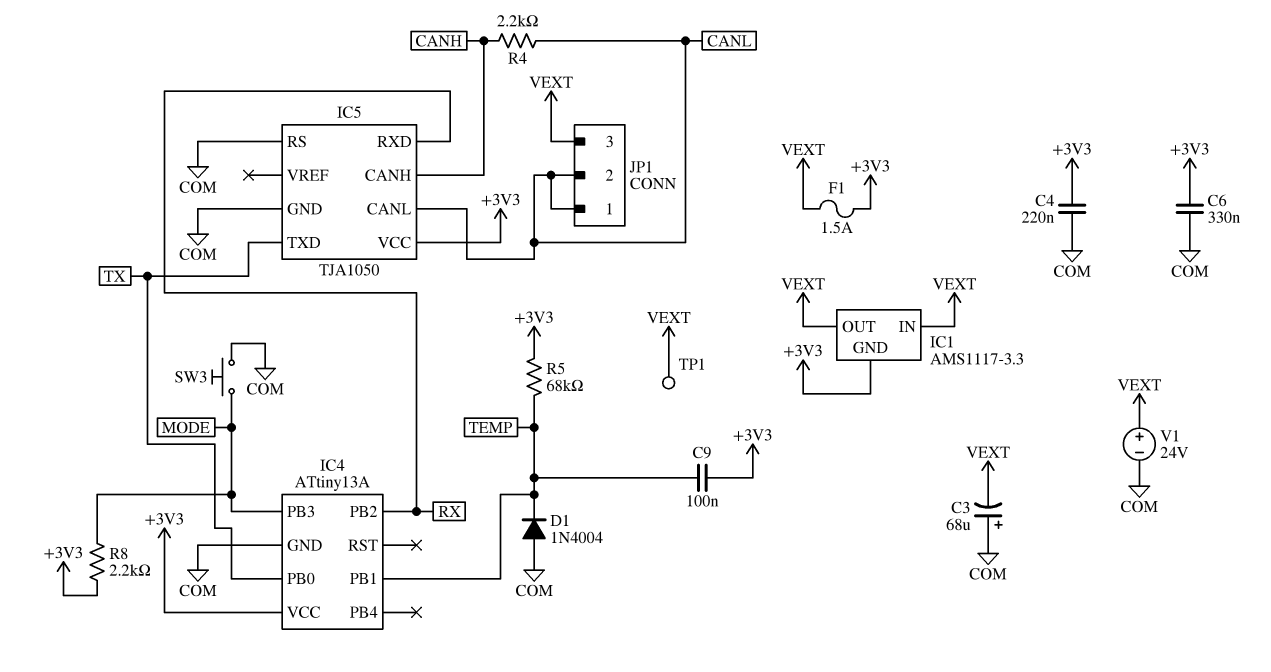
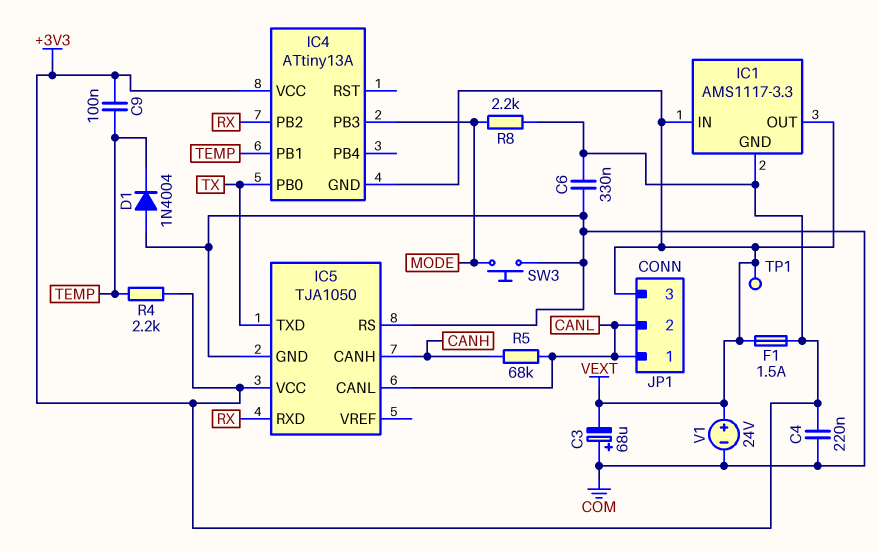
IC4 pin GND: COM -> VEXT
R4: 2.2k (CANH, CANL) -> 2.2k (+3V3, TEMP)
R5: 68k (+3V3, TEMP) -> 68k (CANH, CANL)

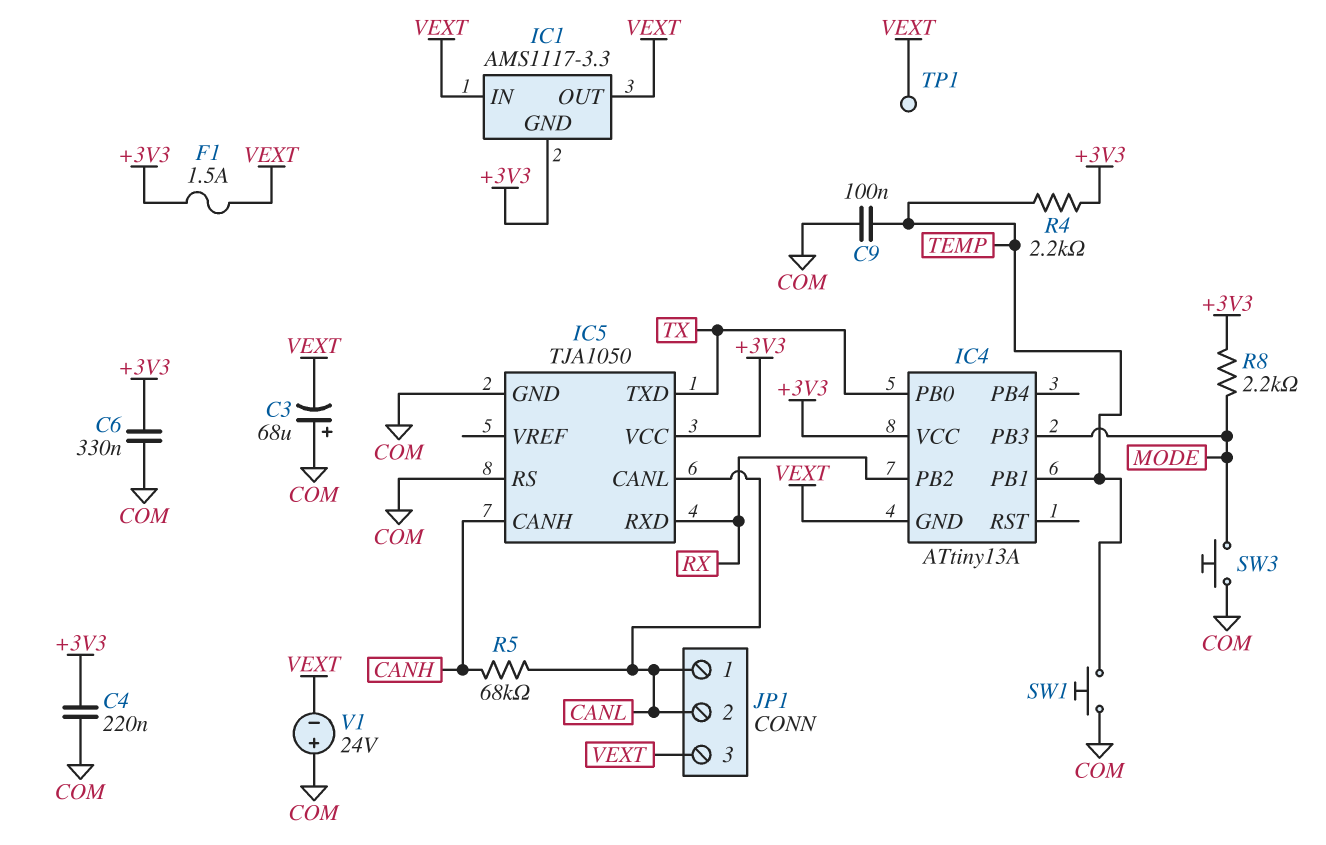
C9: 100nF (+3V3, TEMP) -> 100nF (COM, TEMP)
D1: diode 1N4004 (A COM, K TEMP) -> none
SW1: none -> button (COM, TEMP)
V1: 24V (plus VEXT, minus COM) -> 24V (plus COM, minus VEXT)

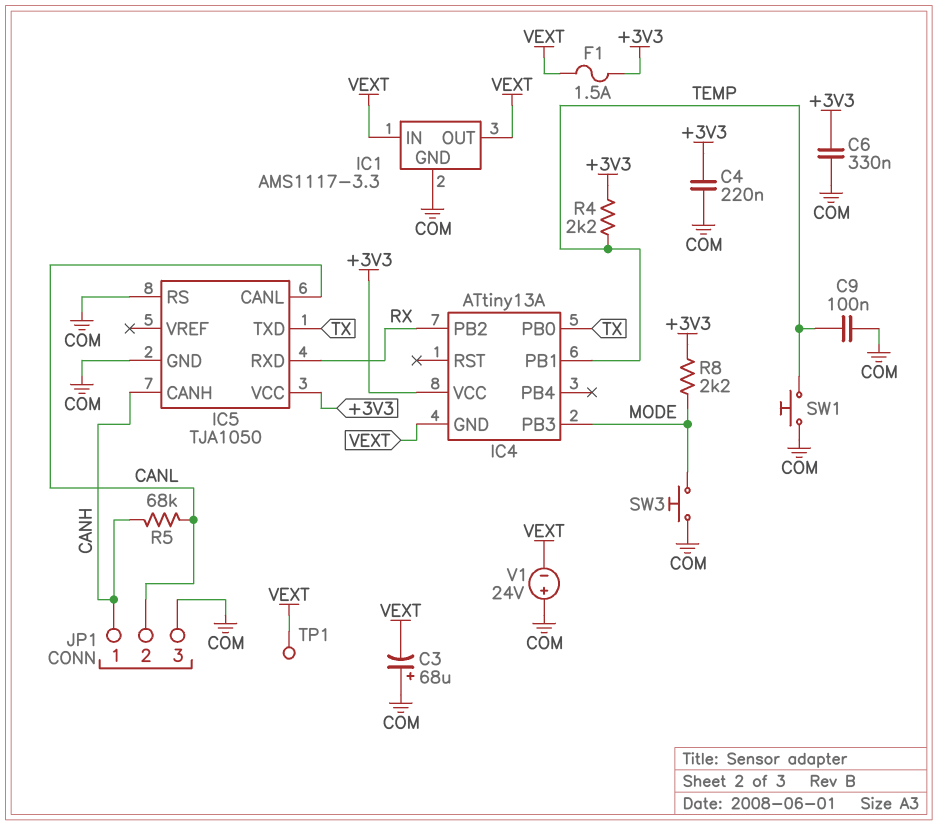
IC1 pin GND: +3V3 -> COM
JP1 pin 1: CANL -> CANH
JP1 pin 3: VEXT -> COM

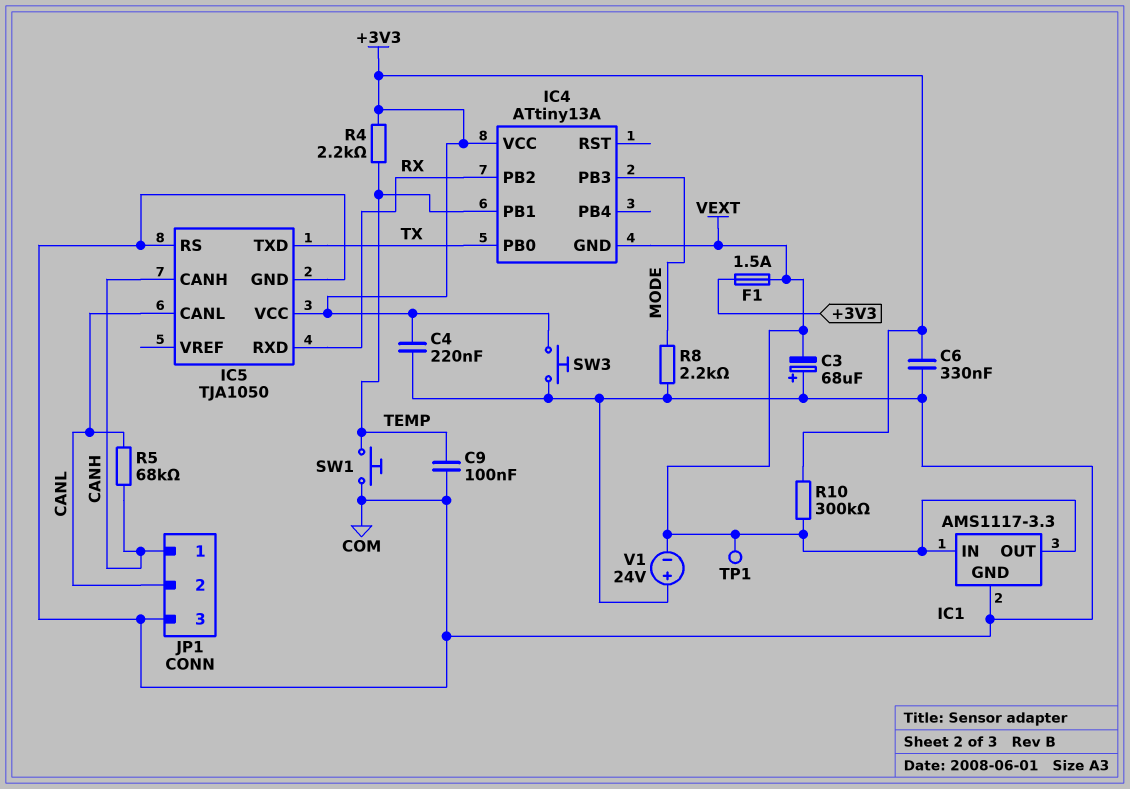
R8: 2.2k (+3V3, MODE) -> 2.2k (COM, MODE)
R10: none -> 300k (+3V3, VEXT)
SW3: button (COM, MODE) -> button (+3V3, COM)

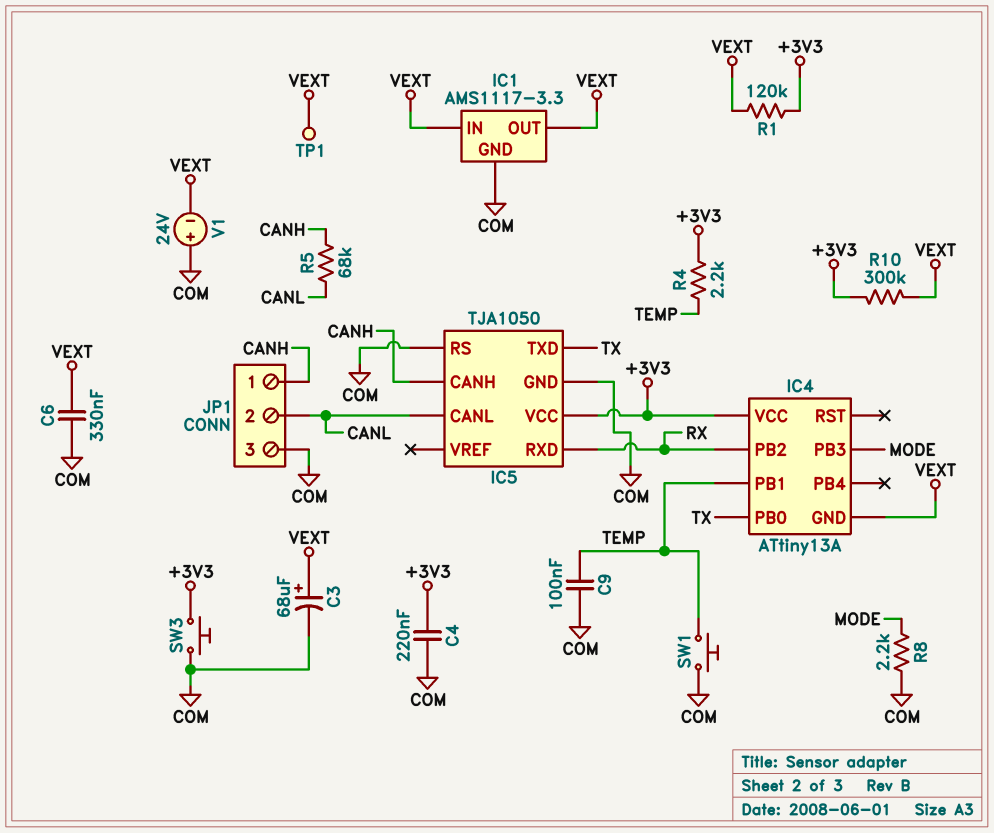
C3: 68uF (plus COM, minus VEXT) -> 68uF (plus VEXT, minus COM)
C6: 330nF (+3V3, COM) -> 330nF (COM, VEXT)
F1: 1.5A (+3V3, VEXT) -> none
R1: none -> 120k (+3V3, VEXT)

